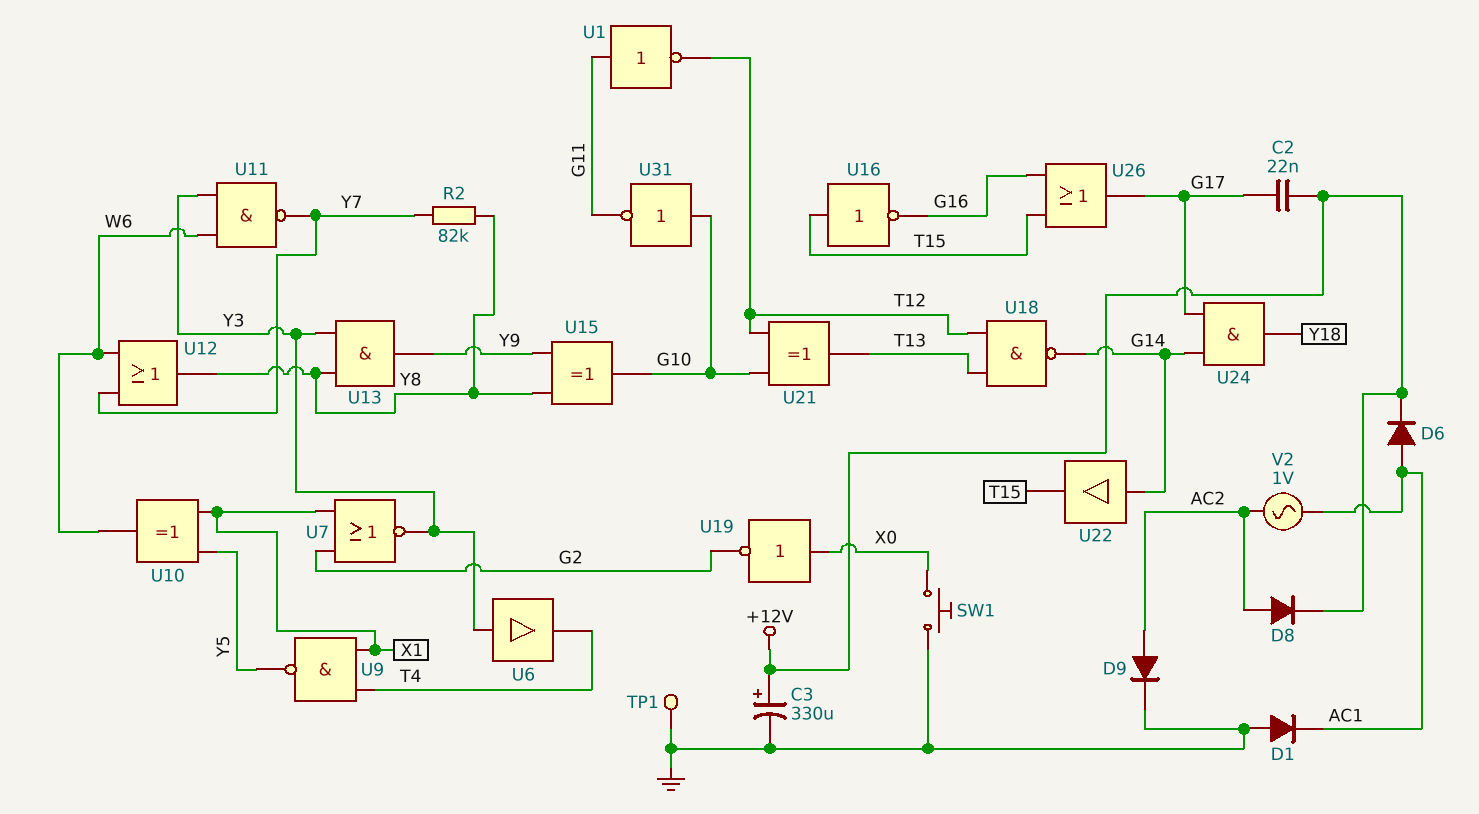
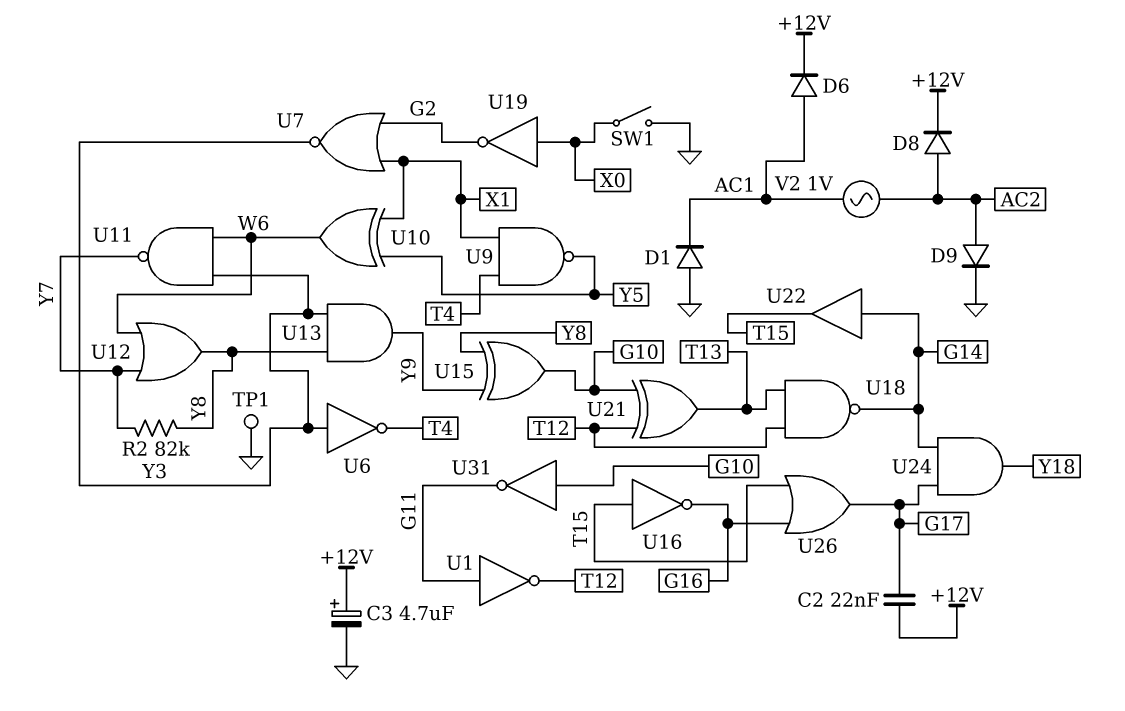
C3: 330uF (plus +12V, minus GND) -> 4.7uF (plus +12V, minus GND)
SW1: button (GND, X0) -> switch (GND, X0)
U6: buffer (in Y3, out T4) -> NOT (in Y3, out T4)

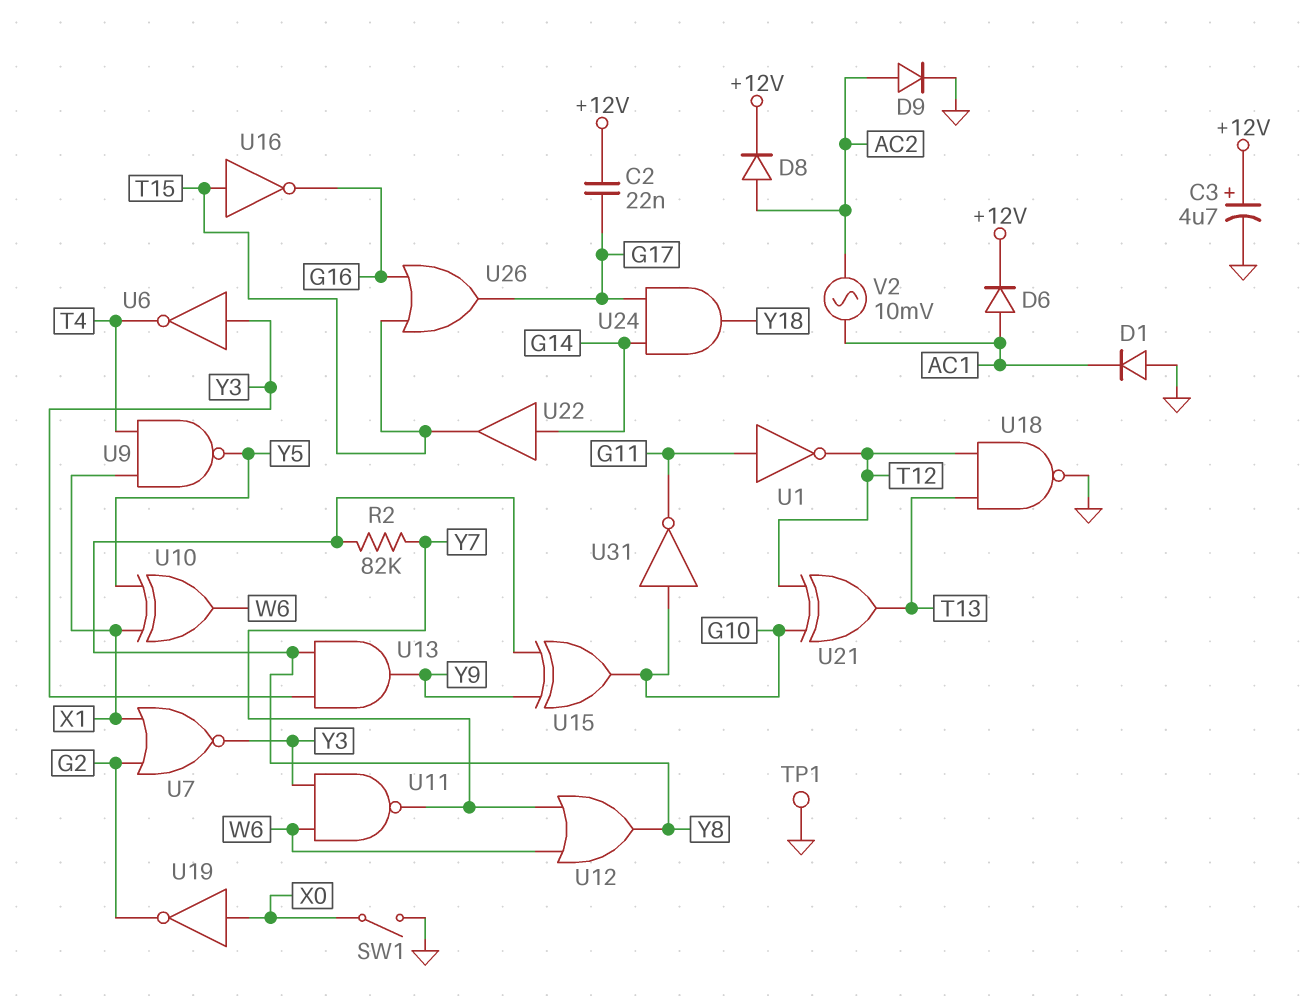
U18: NAND (in T12, in T13, out G14) -> NAND (in T12, in T13, out GND)
V2: AC 1V (AC1, AC2) -> AC 10mV (AC1, AC2)

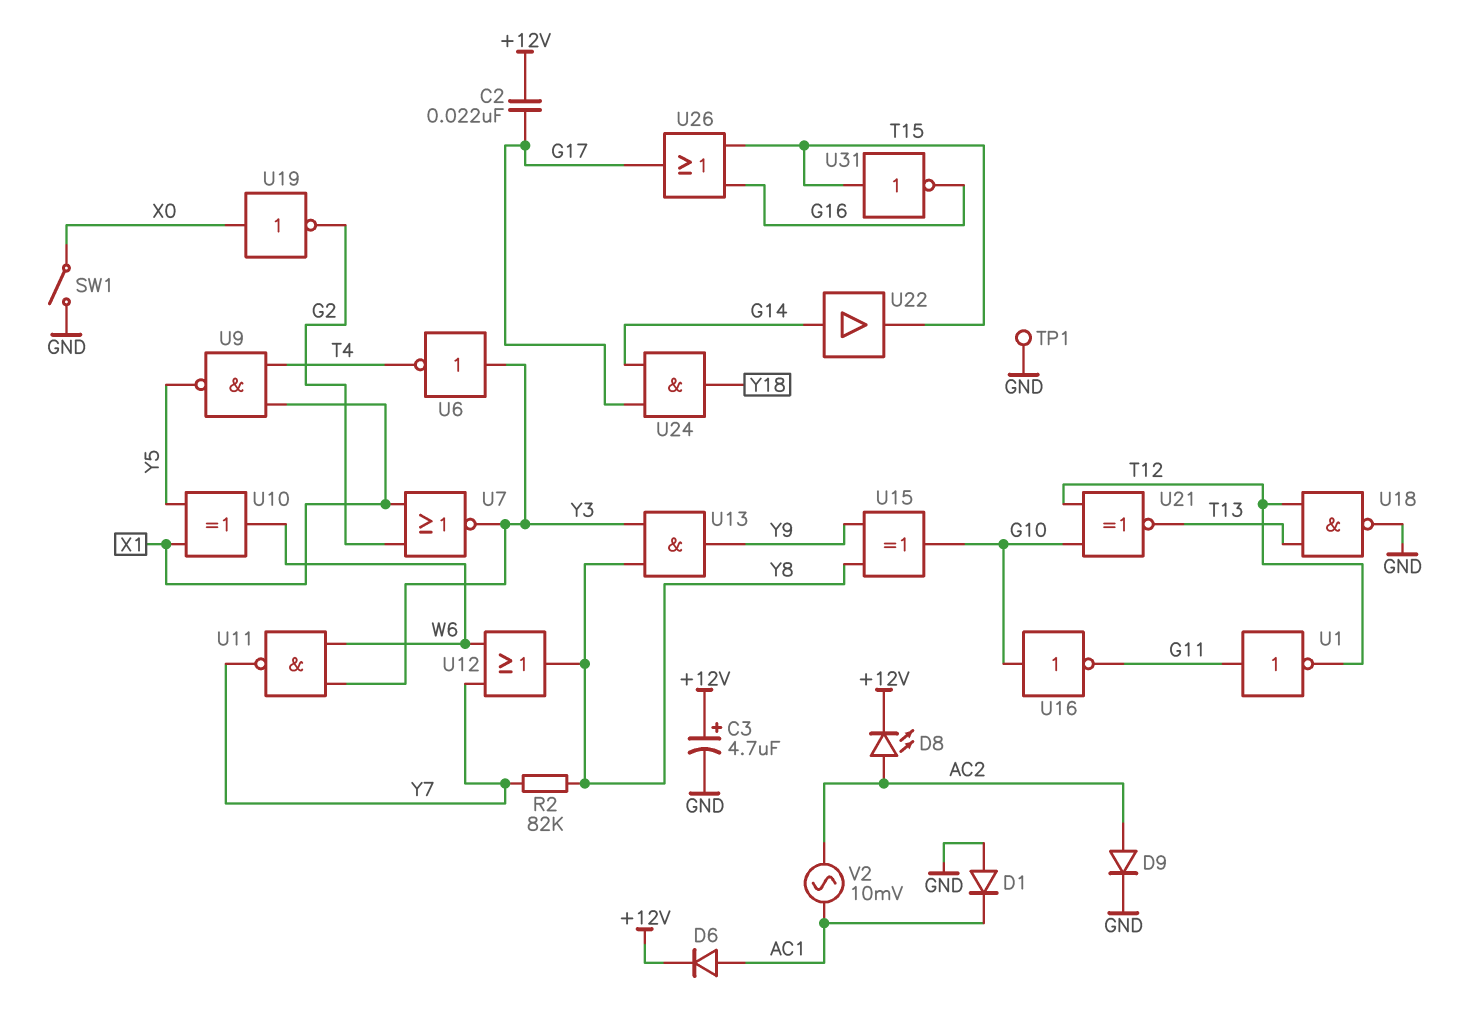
D8: diode (A AC2, K +12V) -> LED (A AC2, K +12V)
U16: NOT (in T15, out G16) -> NOT (in G10, out G11)
U21: XOR (in G10, in T12, out T13) -> XNOR (in G10, in T12, out T13)
U31: NOT (in G10, out G11) -> NOT (in T15, out G16)

